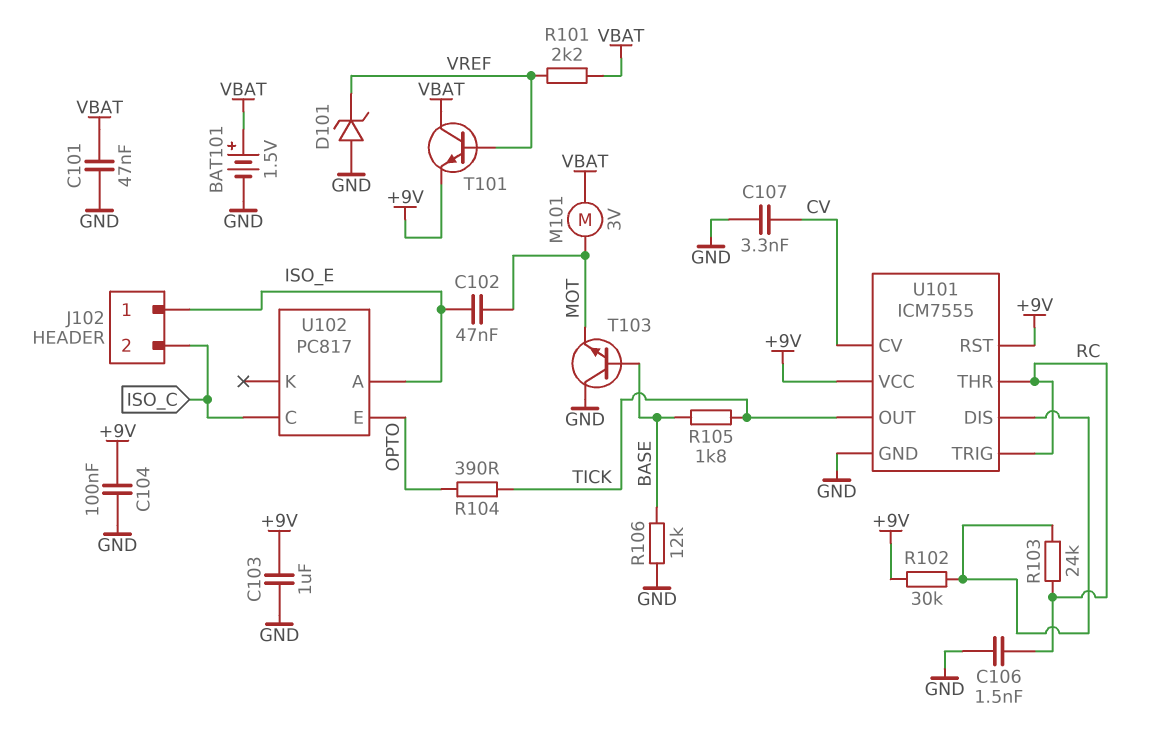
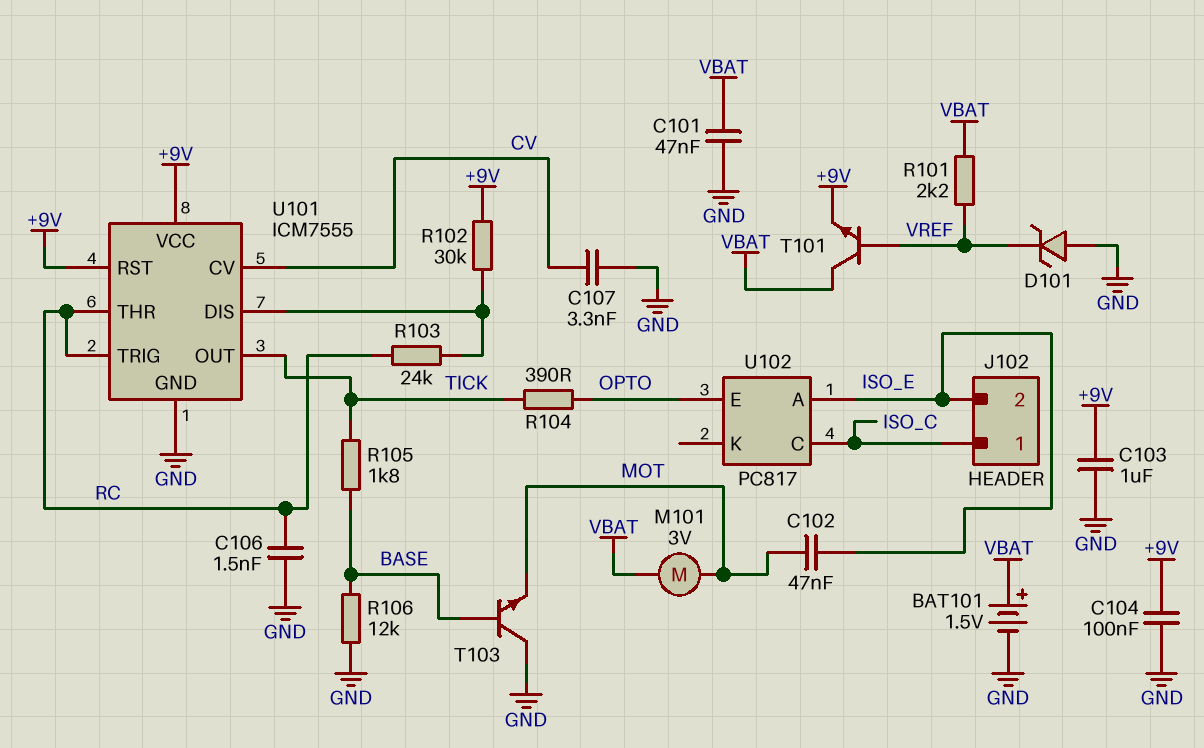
J102 pin 1: ISO_E -> ISO_C
J102 pin 2: ISO_C -> ISO_E

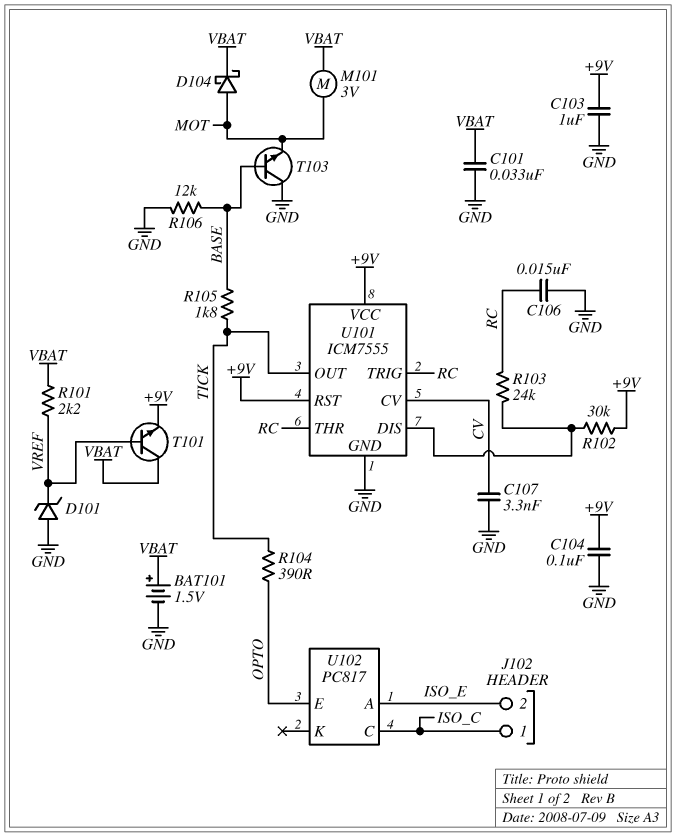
C101: 47nF (GND, VBAT) -> 33nF (GND, VBAT)
C102: 47nF (ISO_E, MOT) -> none
C106: 1.5nF (GND, RC) -> 15nF (GND, RC)
D104: none -> schottky (A MOT, K VBAT)

